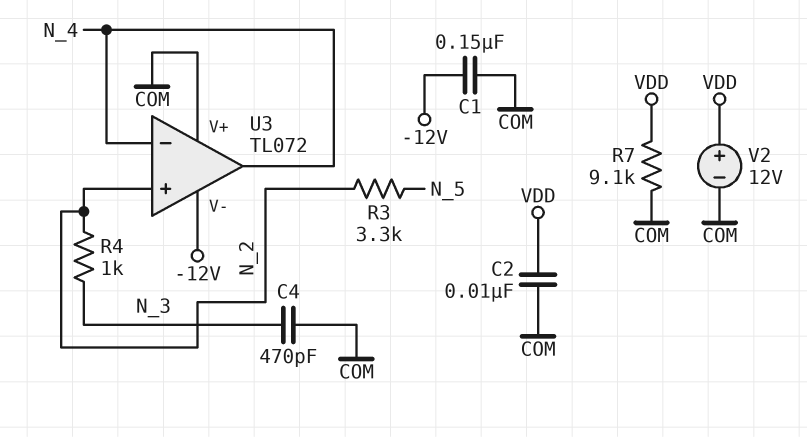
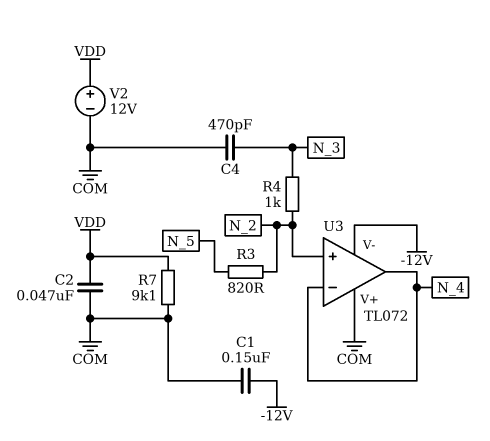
C2: 10nF (COM, VDD) -> 47nF (COM, VDD)
R3: 3.3k (N_2, N_5) -> 820 (N_2, N_5)

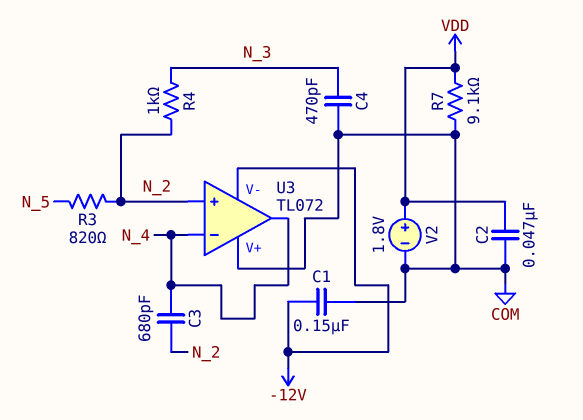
C3: none -> 680pF (N_2, N_4)
V2: 12V (plus VDD, minus COM) -> 1.8V (plus VDD, minus COM)

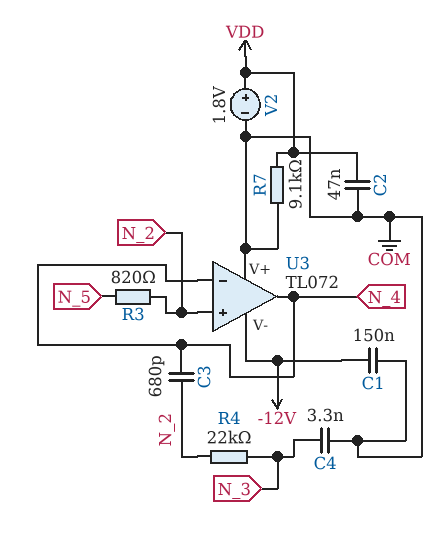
C4: 470pF (COM, N_3) -> 3.3nF (COM, N_3)
R4: 1k (N_2, N_3) -> 22k (N_2, N_3)

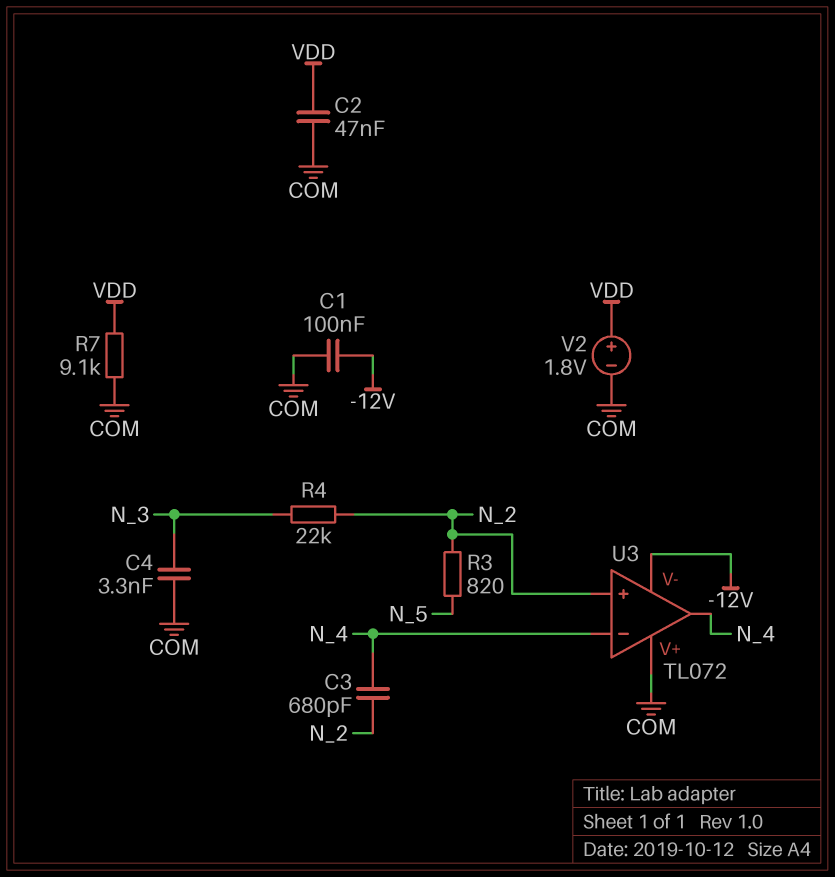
C1: 150nF (-12V, COM) -> 100nF (-12V, COM)

